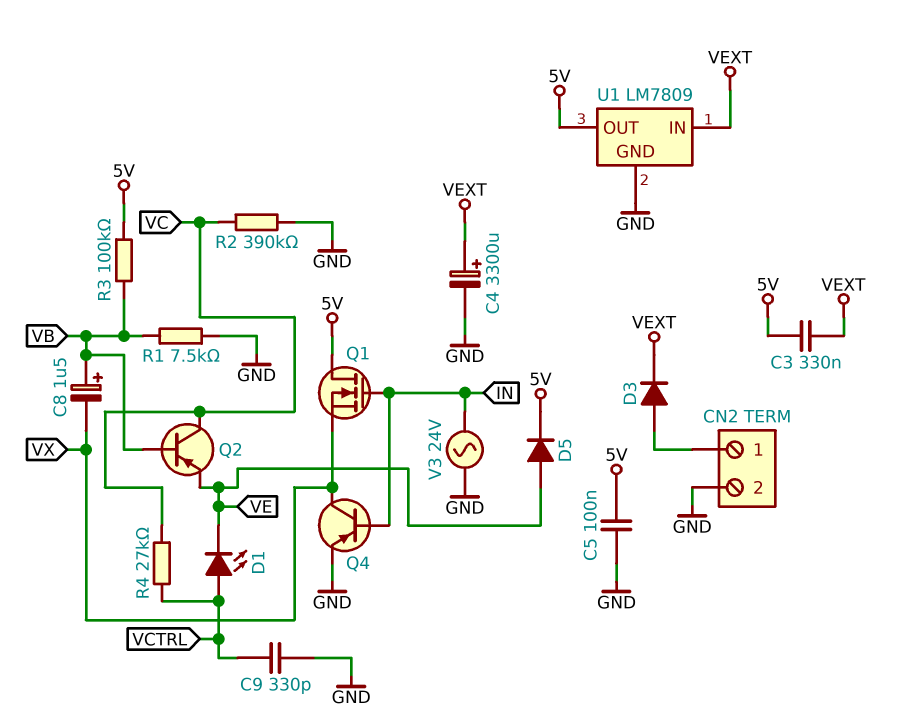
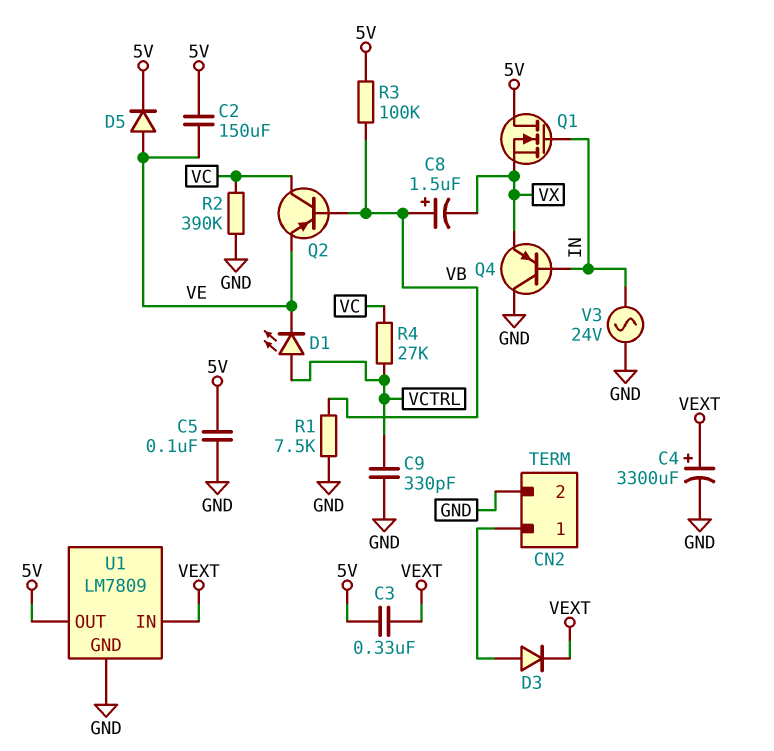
C2: none -> 150uF (5V, VE)
Q4: PNP (B IN, C VX, E GND) -> PNP (B IN, C GND, E VX)

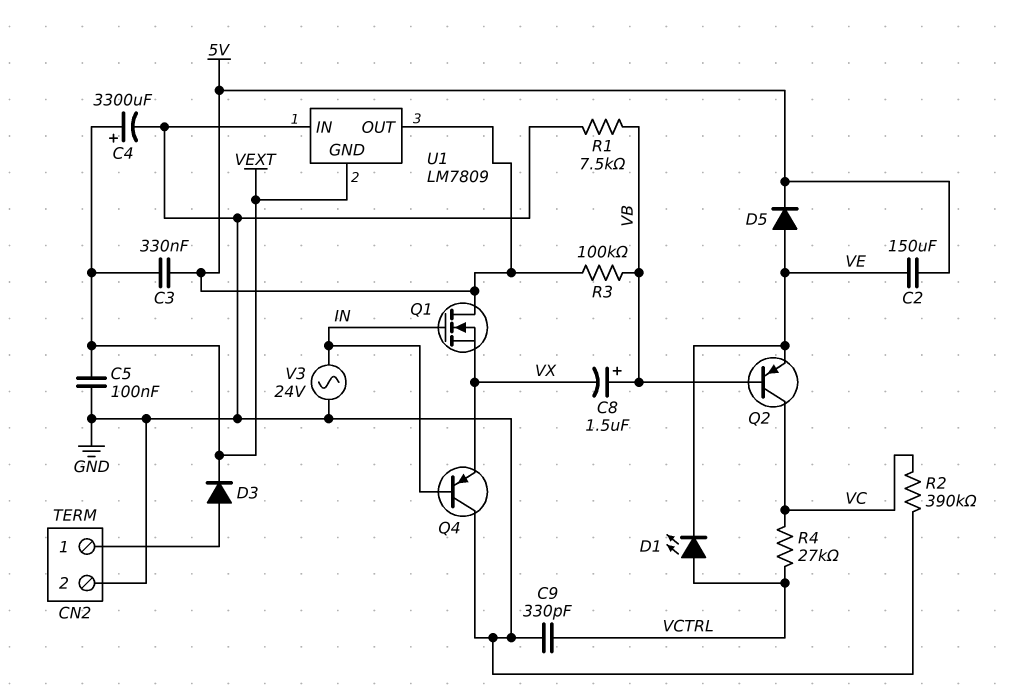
C5: 100nF (5V, GND) -> 100nF (GND, VEXT)
U1 pin GND: GND -> VEXT
U1 pin IN: VEXT -> GND

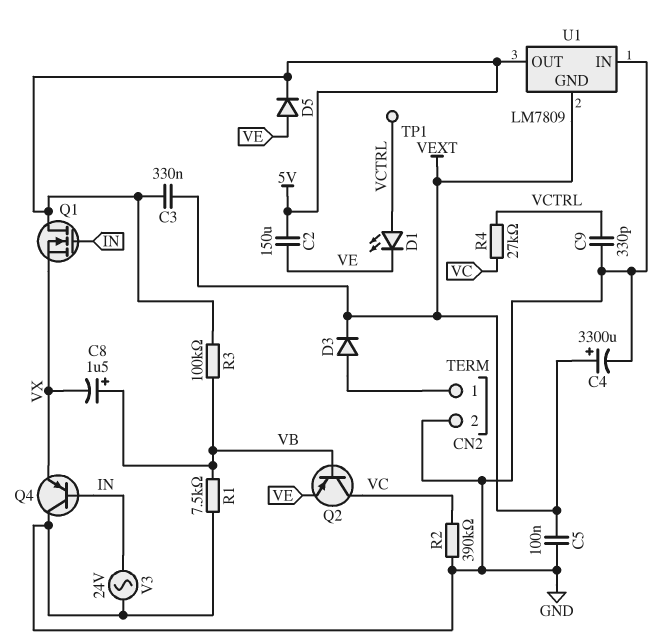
TP1: none -> test point (VCTRL)

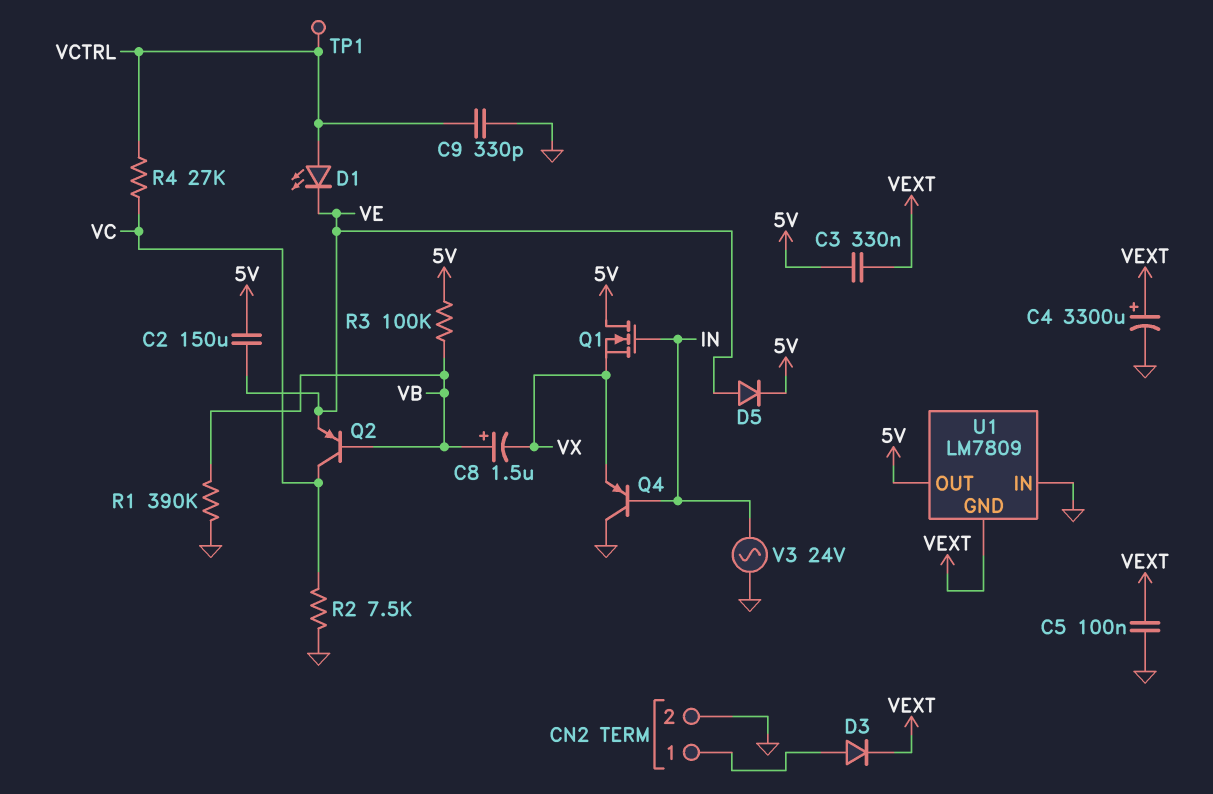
R1: 7.5k (GND, VB) -> 390k (GND, VB)
R2: 390k (GND, VC) -> 7.5k (GND, VC)

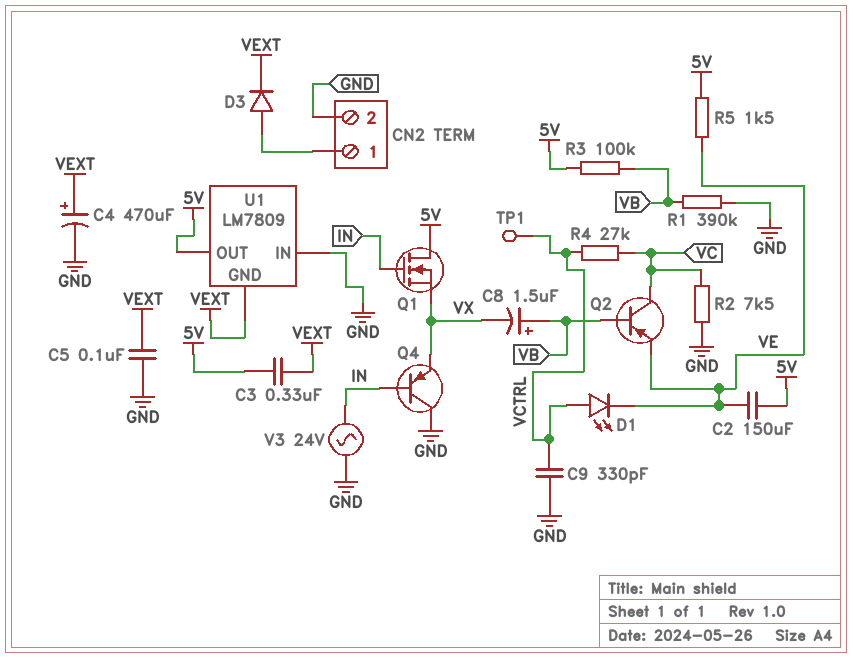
C4: 3300uF (plus VEXT, minus GND) -> 470uF (plus VEXT, minus GND)
D5: diode (A VE, K 5V) -> none
R5: none -> 1.5k (5V, VE)

